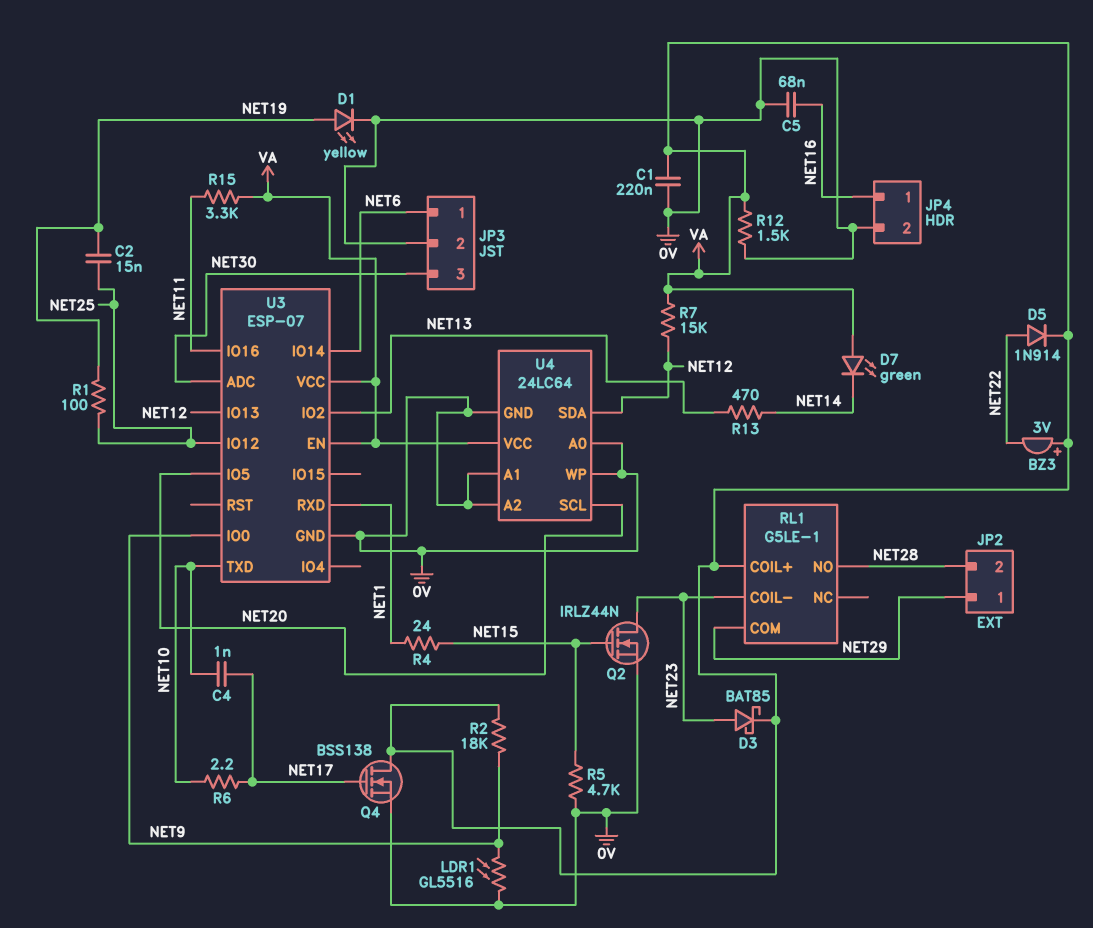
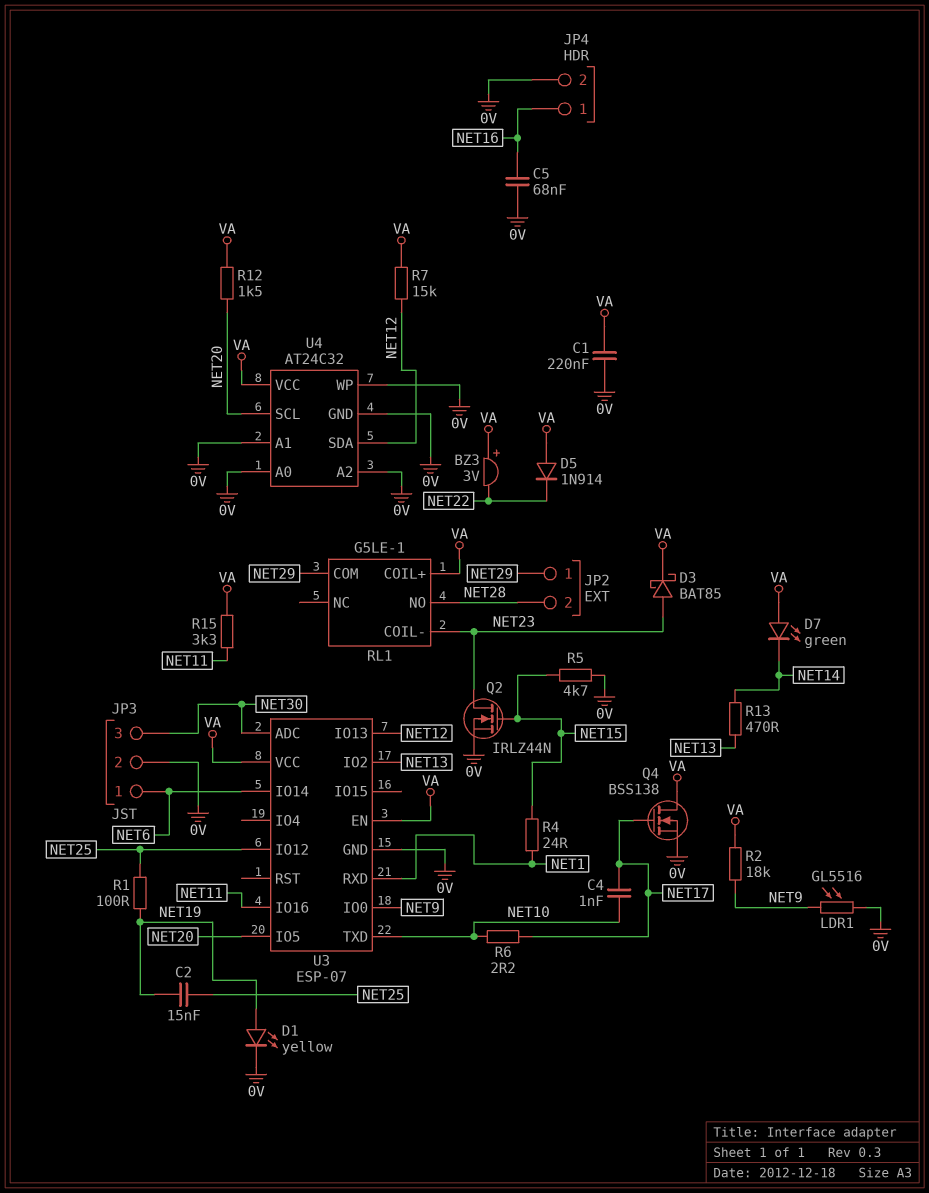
D5: diode 1N914 (A NET22, K VA) -> diode 1N914 (A VA, K NET22)
R12: 1.5k (0V, VA) -> 1.5k (NET20, VA)
U4: 24LC64 -> AT24C32

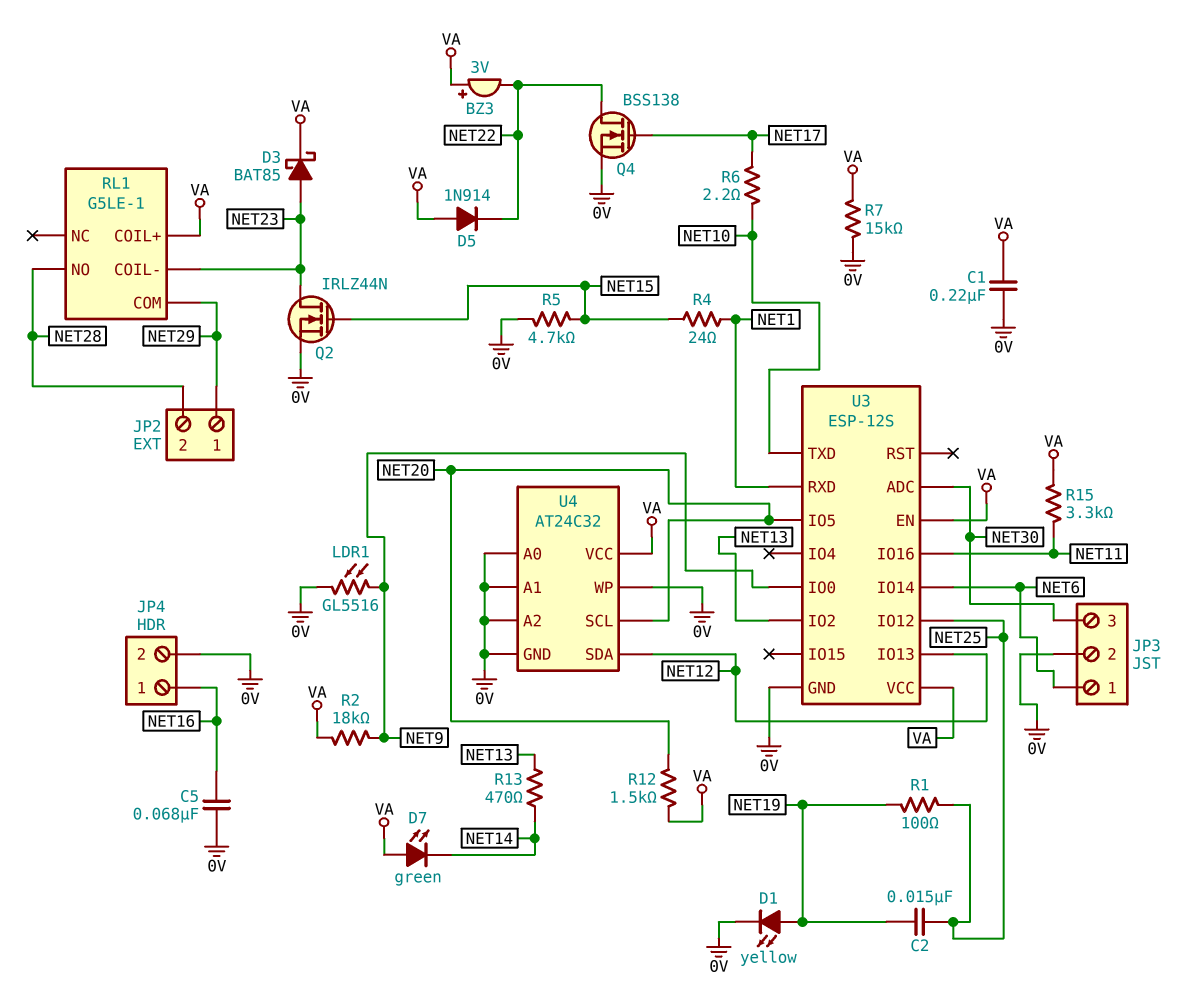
C4: 1nF (NET10, NET17) -> none
Q4: NMOS BSS138 (G NET17, D VA, S 0V) -> NMOS BSS138 (G NET17, D NET22, S 0V)
R7: 15k (NET12, VA) -> 15k (0V, VA)
U3: ESP-07 -> ESP-12S

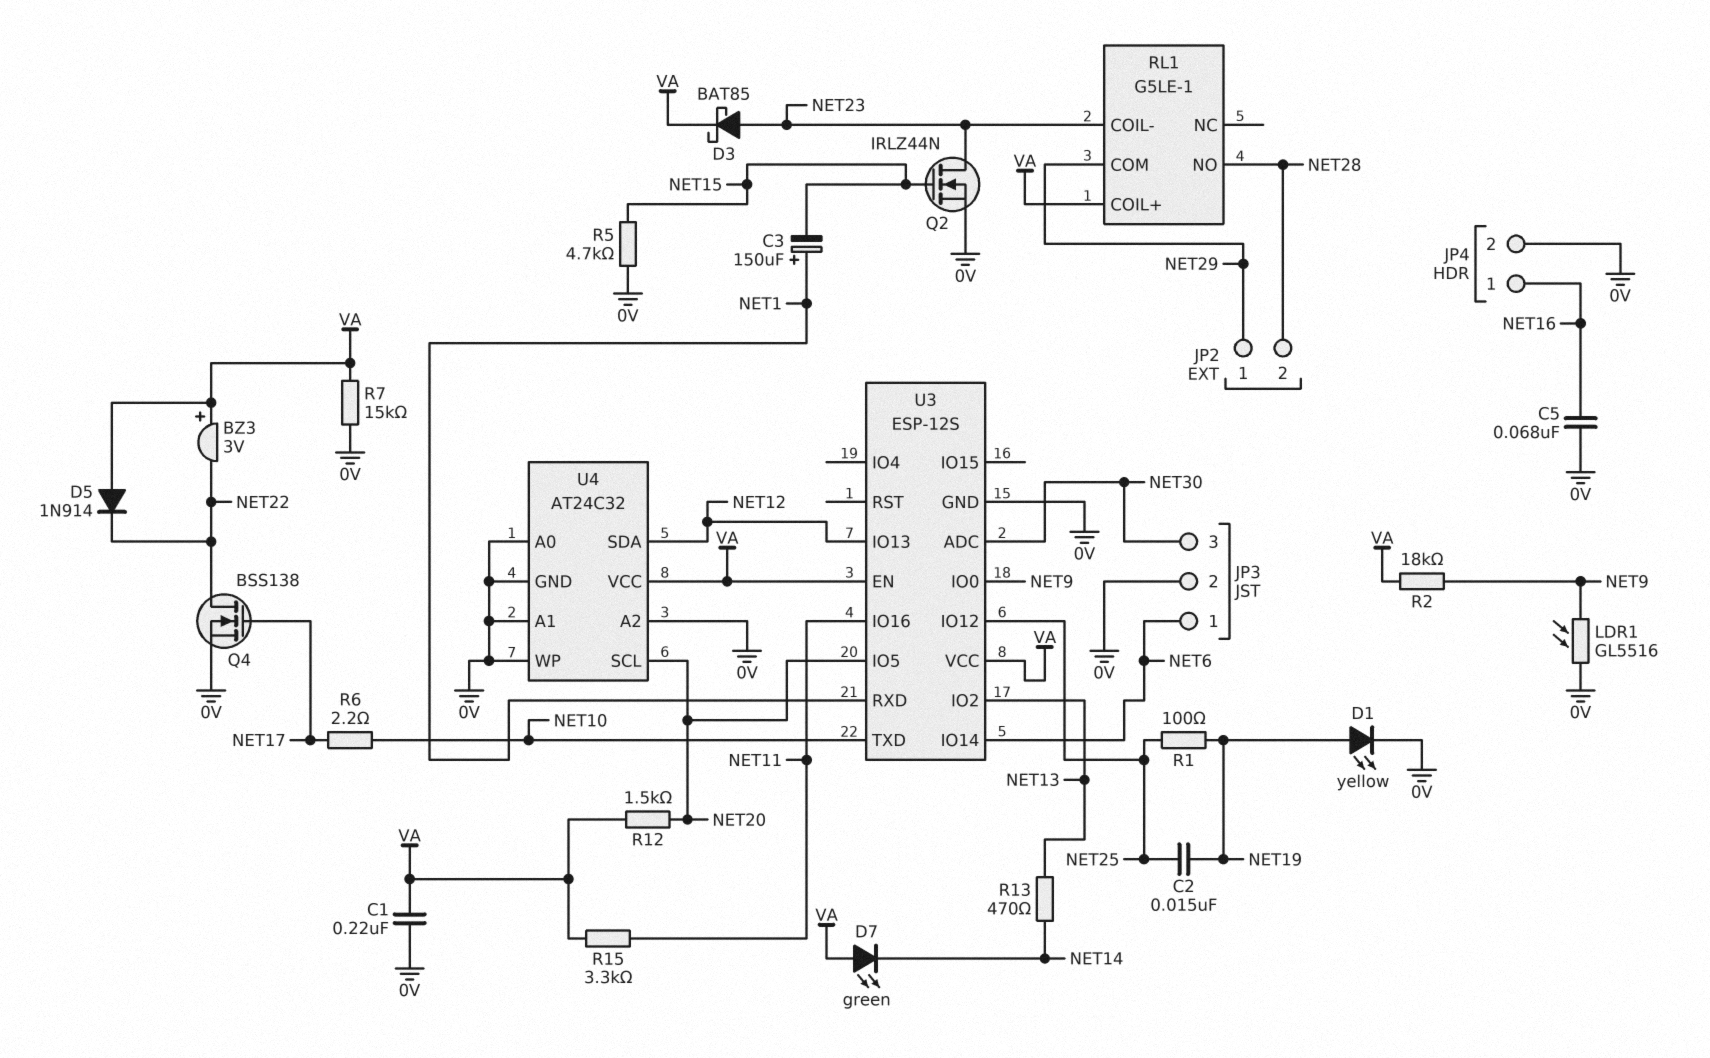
C3: none -> 150uF (plus NET1, minus NET15)
R4: 24 (NET1, NET15) -> none

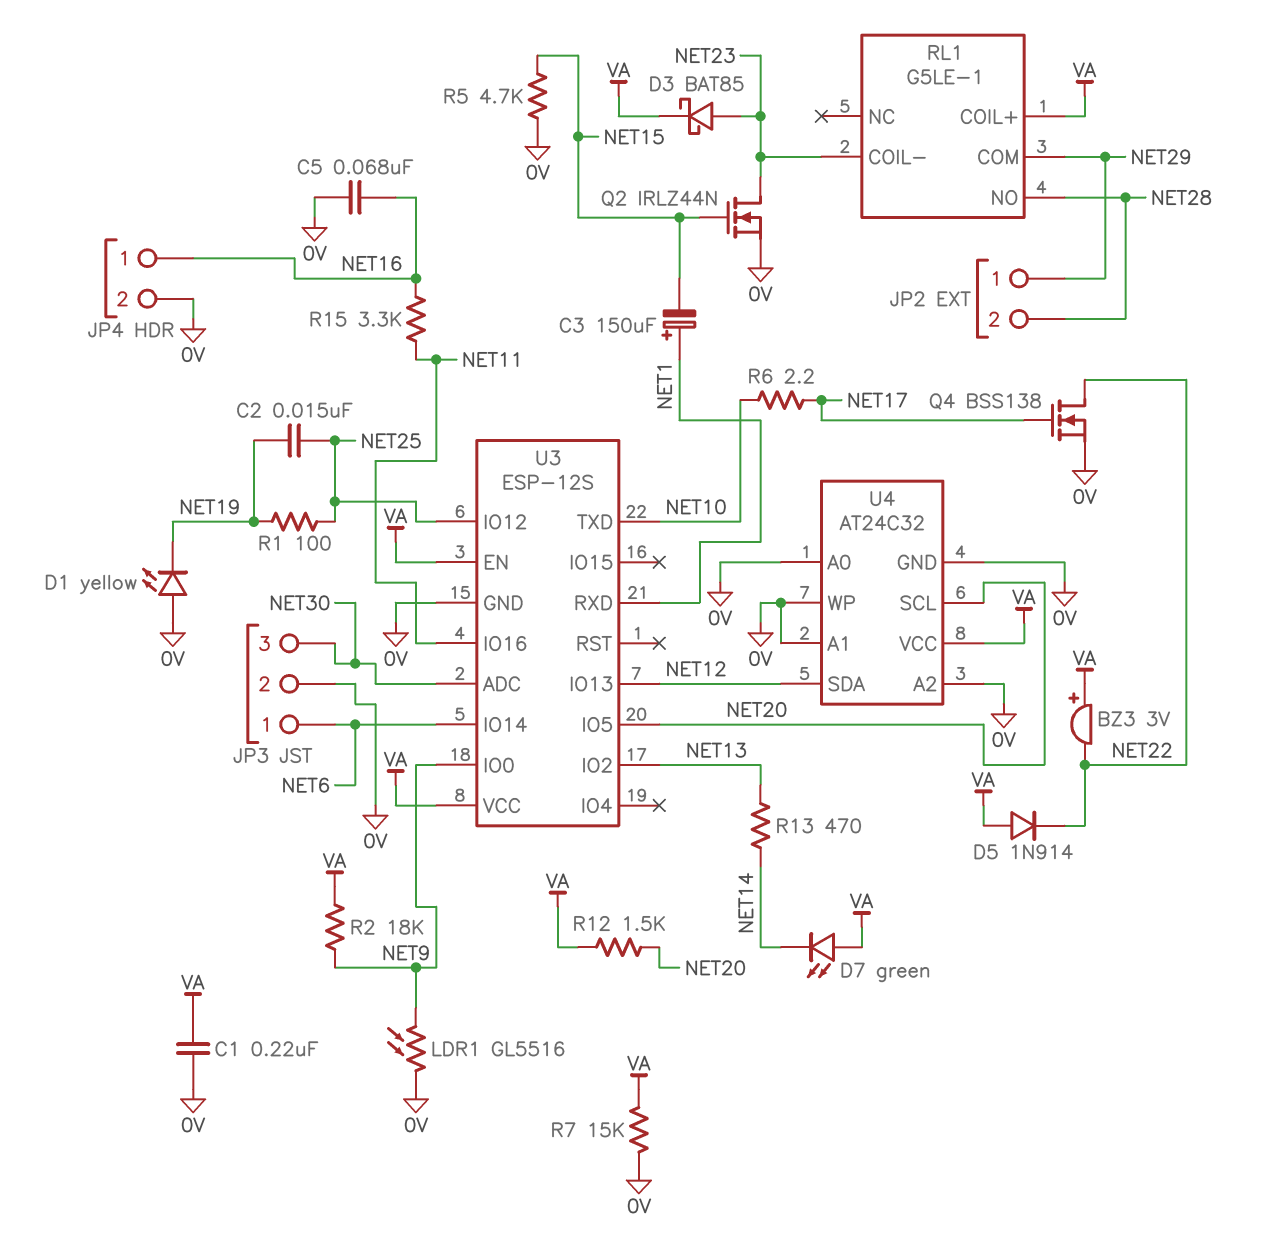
D1: LED yellow (A NET19, K 0V) -> LED yellow (A 0V, K NET19)
R15: 3.3k (NET11, VA) -> 3.3k (NET11, NET16)

